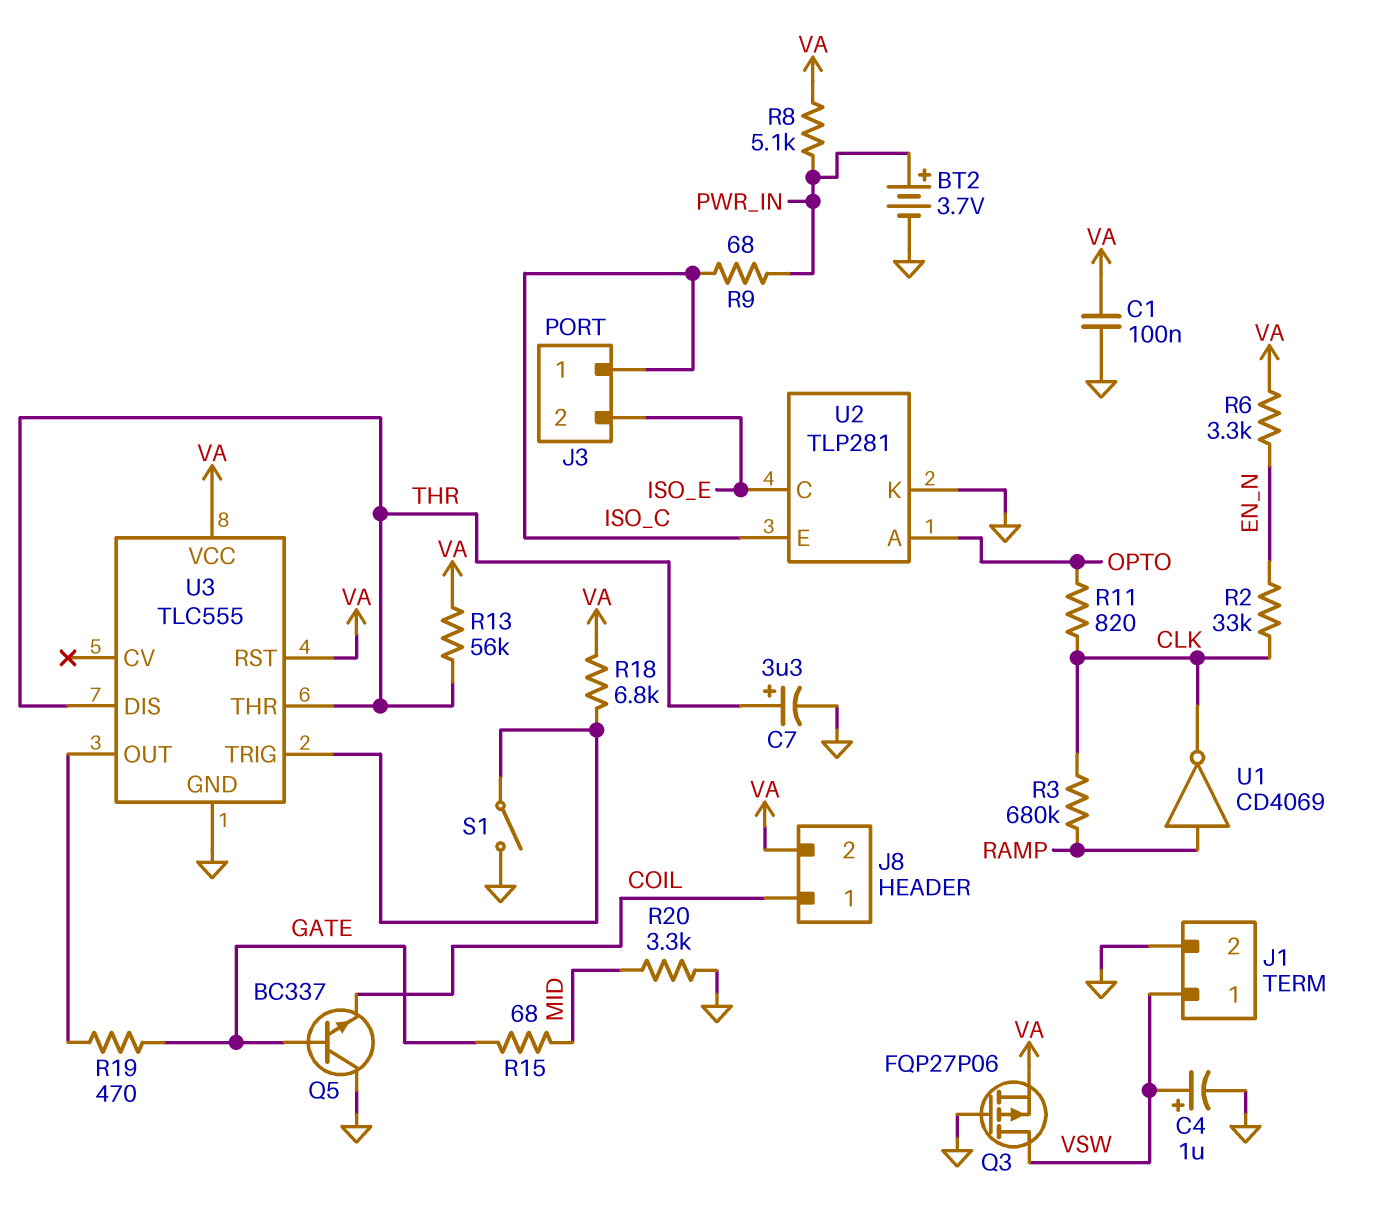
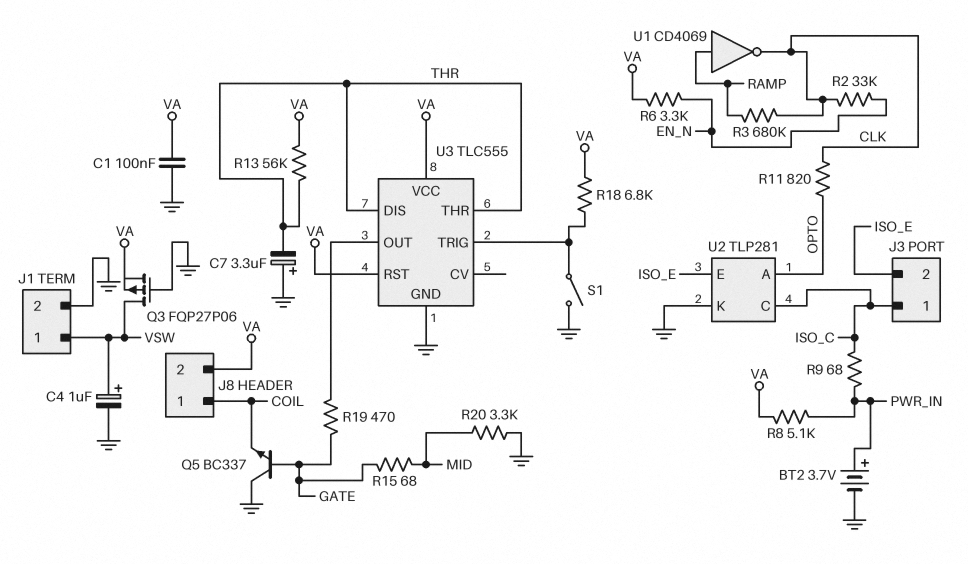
C7: 3.3uF (plus THR, minus GND) -> 3.3uF (plus GND, minus THR)
U2 pin C: ISO_E -> ISO_C
U2 pin E: ISO_C -> ISO_E

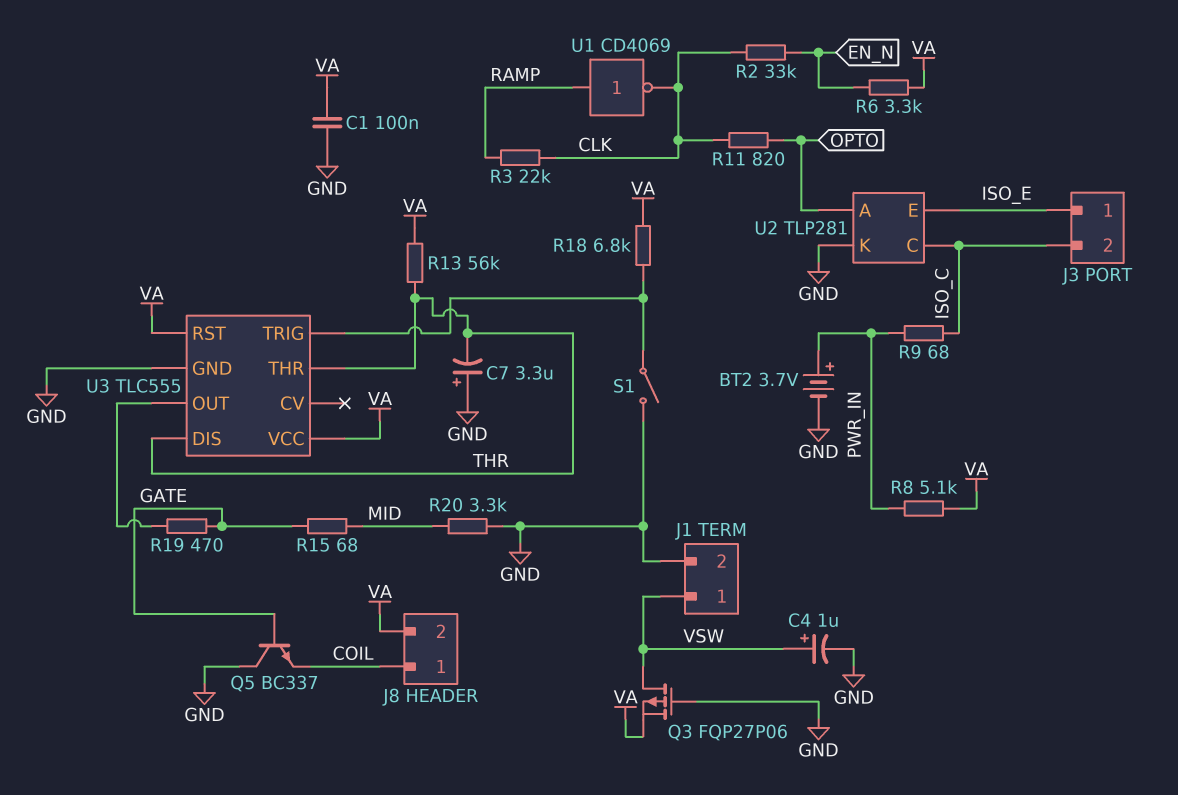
J3 pin 1: ISO_C -> ISO_E
J3 pin 2: ISO_E -> ISO_C
R3: 680k (CLK, RAMP) -> 22k (CLK, RAMP)

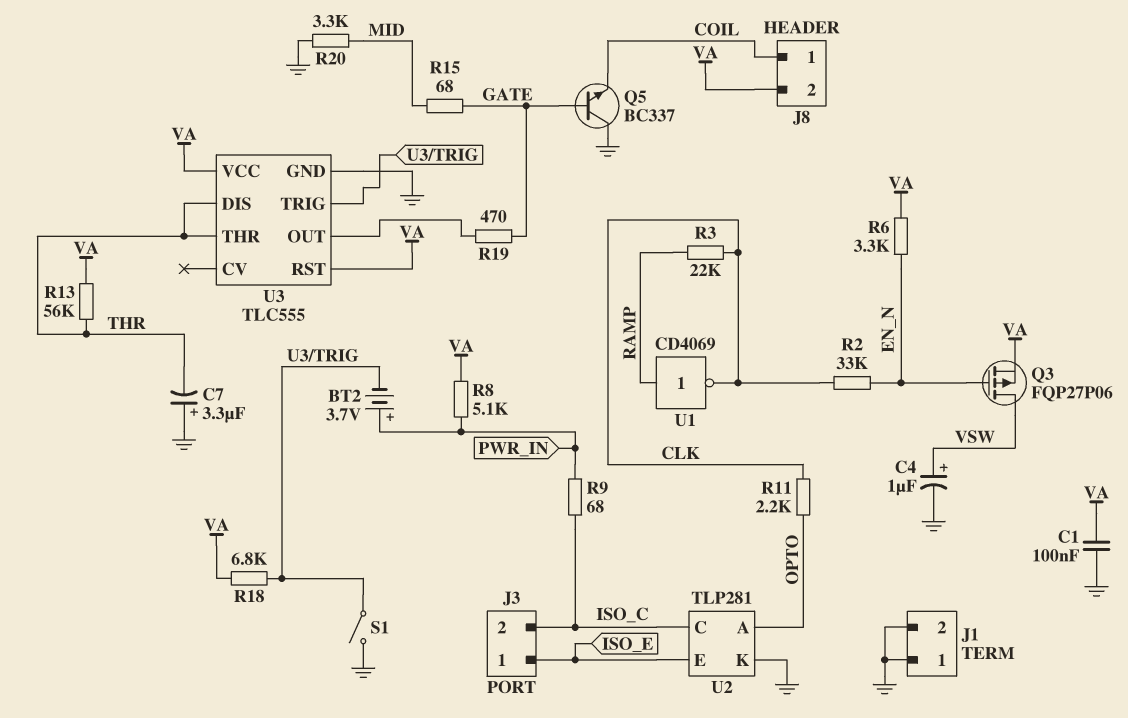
BT2: 3.7V (plus PWR_IN, minus GND) -> 3.7V (plus PWR_IN, minus U3/TRIG)
J1 pin 1: VSW -> GND
Q3: PMOS FQP27P06 (G GND, D VSW, S VA) -> PMOS FQP27P06 (G EN_N, D VSW, S VA)
R11: 820 (CLK, OPTO) -> 2.2k (CLK, OPTO)

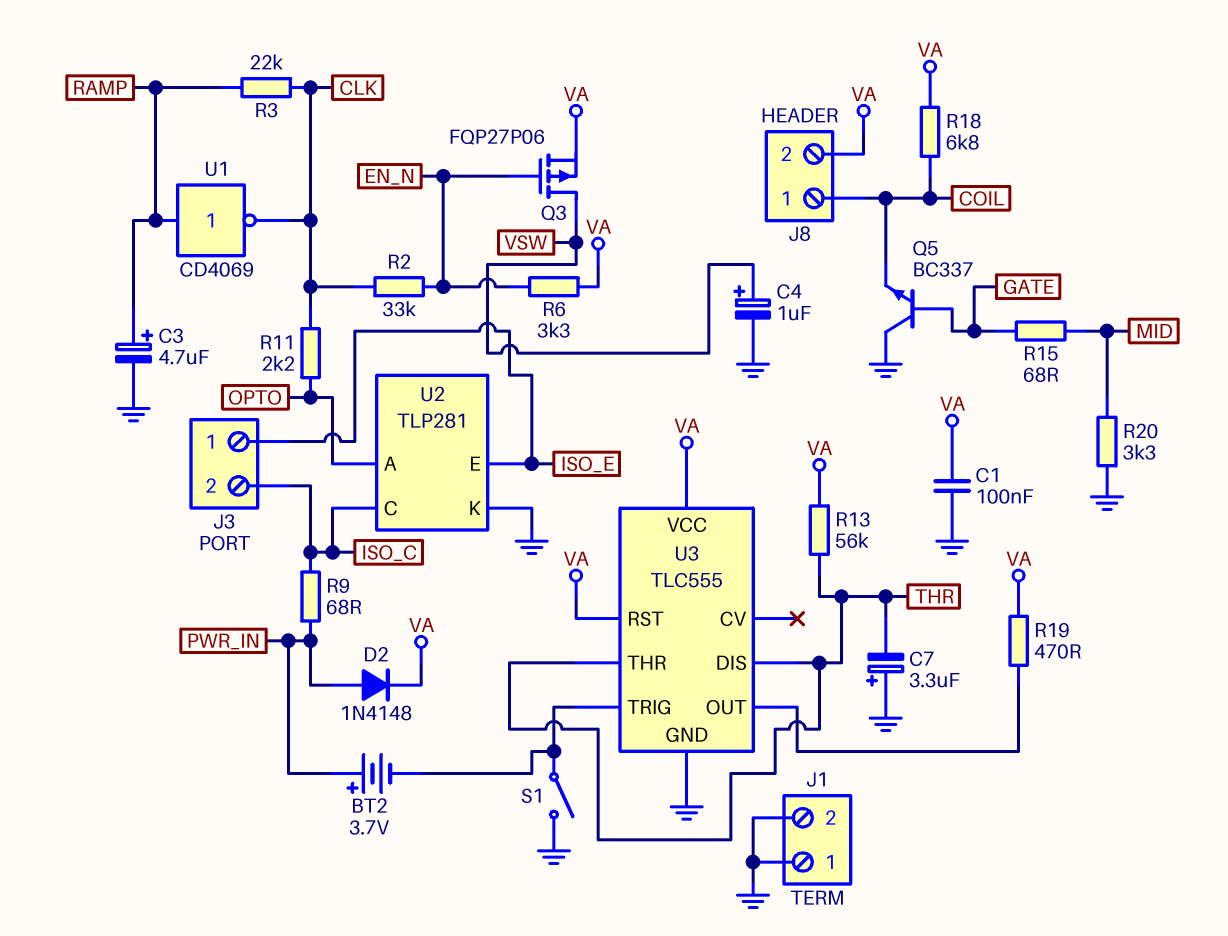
C3: none -> 4.7uF (plus RAMP, minus GND)
D2: none -> diode 1N4148 (A PWR_IN, K VA)
R8: 5.1k (PWR_IN, VA) -> none
R18: 6.8k (U3/TRIG, VA) -> 6.8k (COIL, VA)
R19: 470 (GATE, U3/OUT) -> 470 (U3/OUT, VA)

